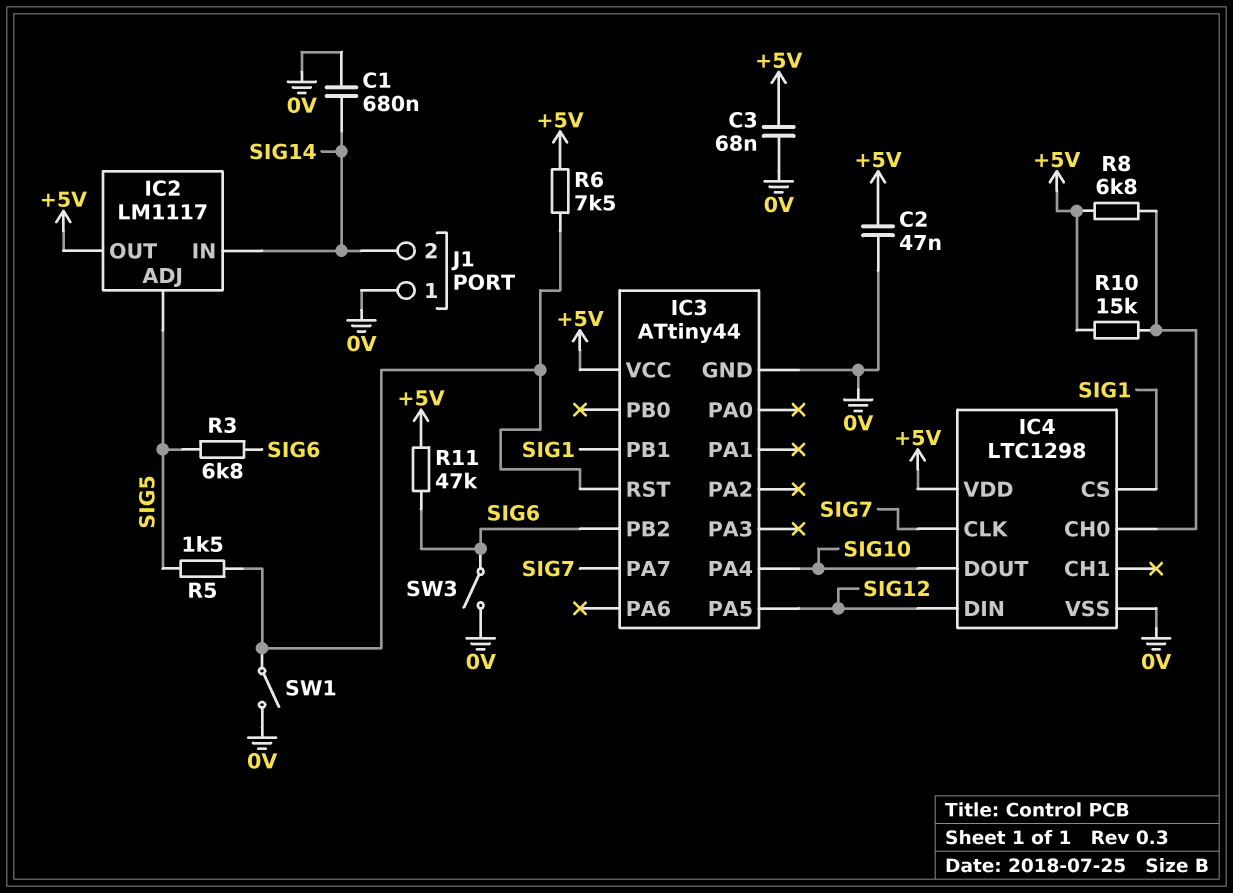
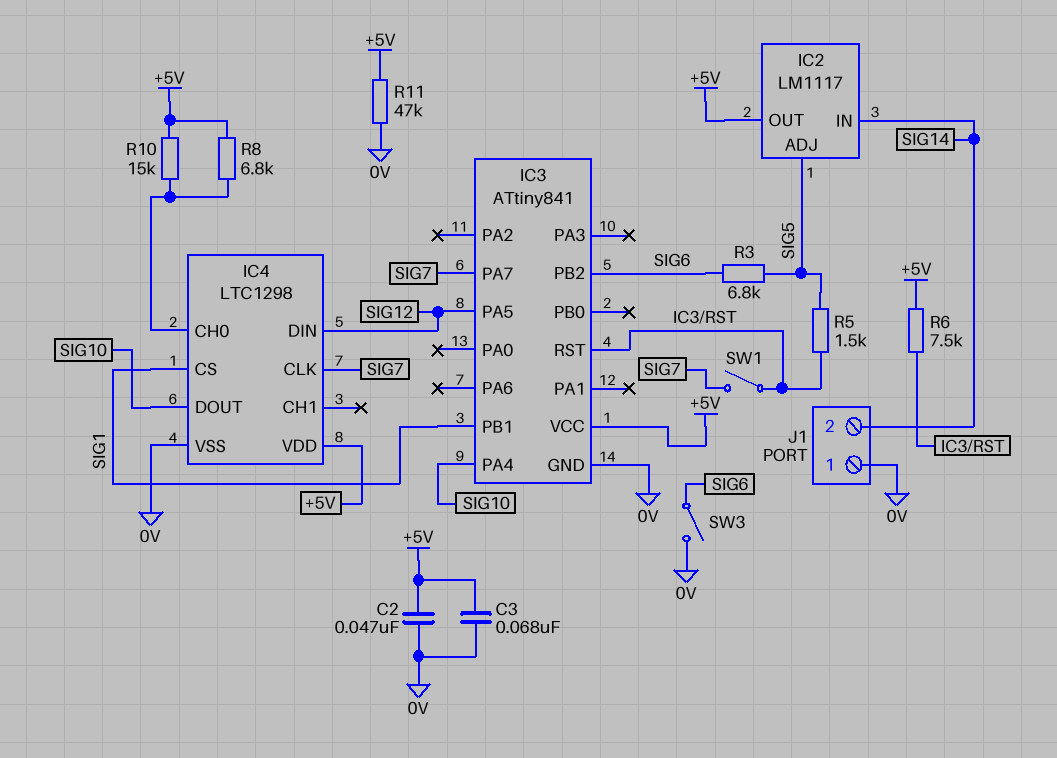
C1: 680nF (0V, SIG14) -> none
IC3: ATtiny44 -> ATtiny841
R11: 47k (+5V, SIG6) -> 47k (+5V, 0V)
SW1: switch (0V, IC3/RST) -> switch (IC3/RST, SIG7)

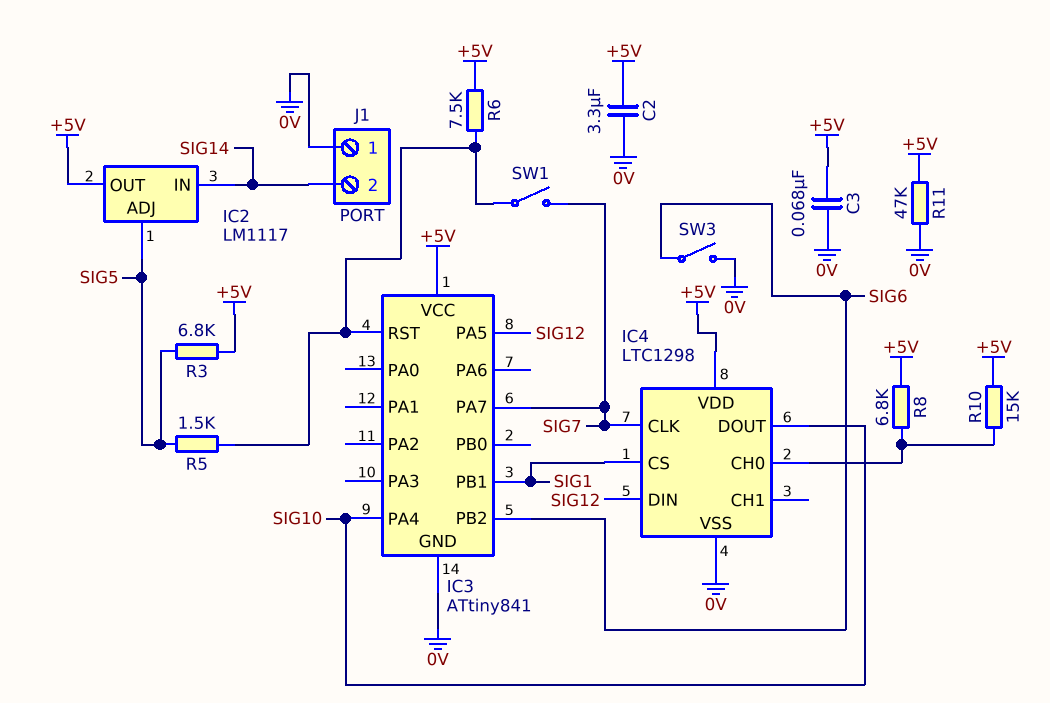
C2: 47nF (+5V, 0V) -> 3.3uF (+5V, 0V)
R3: 6.8k (SIG5, SIG6) -> 6.8k (+5V, SIG5)

